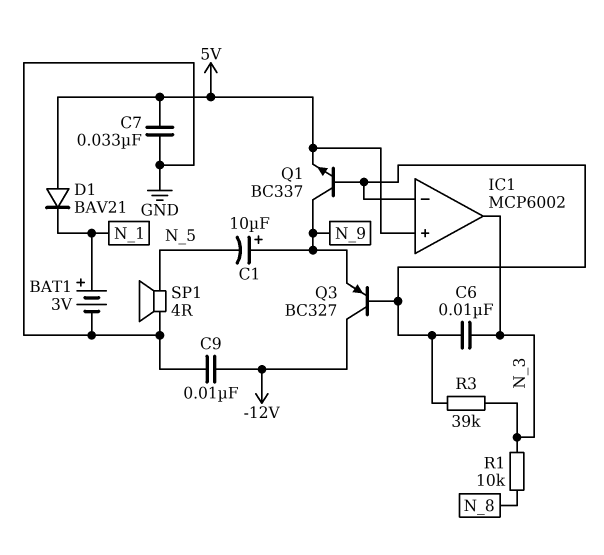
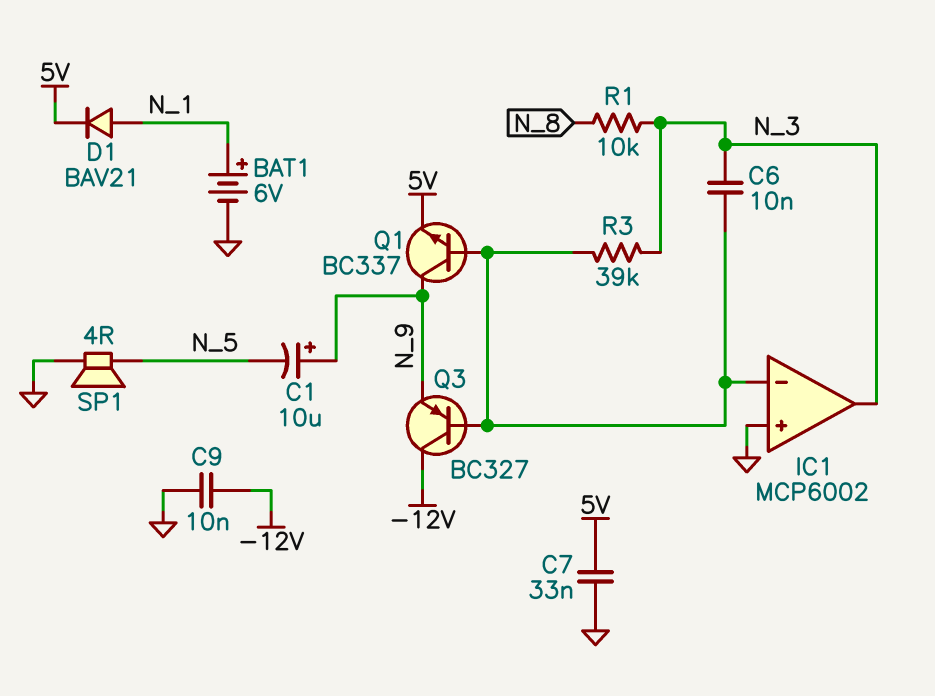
BAT1: 3V (plus N_1, minus GND) -> 6V (plus N_1, minus GND)
D1: diode BAV21 (A 5V, K N_1) -> diode BAV21 (A N_1, K 5V)
IC1 pin in+: 5V -> GND

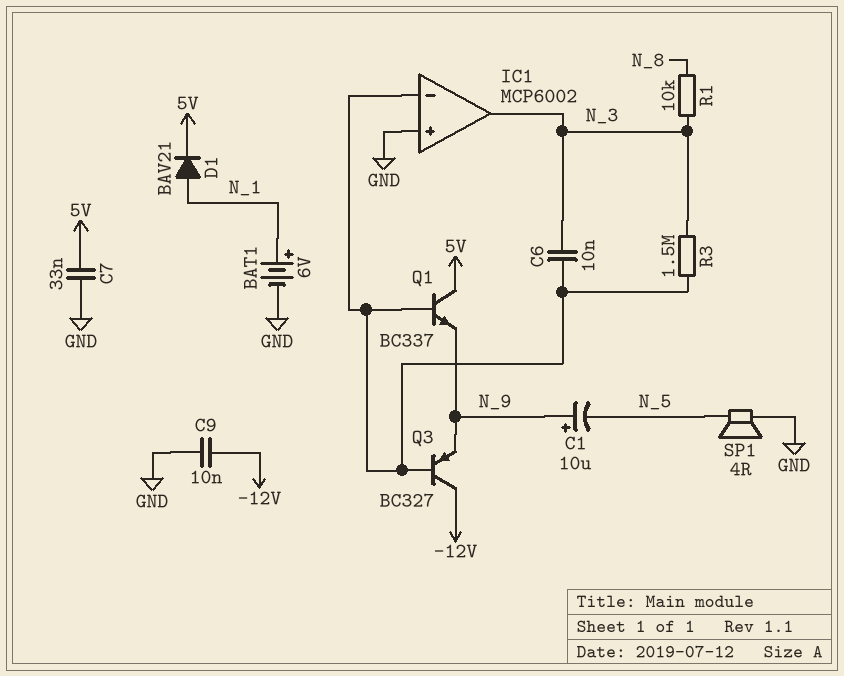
Q1: NPN BC337 (B IC1/in-, C N_9, E 5V) -> NPN BC337 (B IC1/in-, C 5V, E N_9)
R3: 39k (IC1/in-, N_3) -> 1.5M (IC1/in-, N_3)

